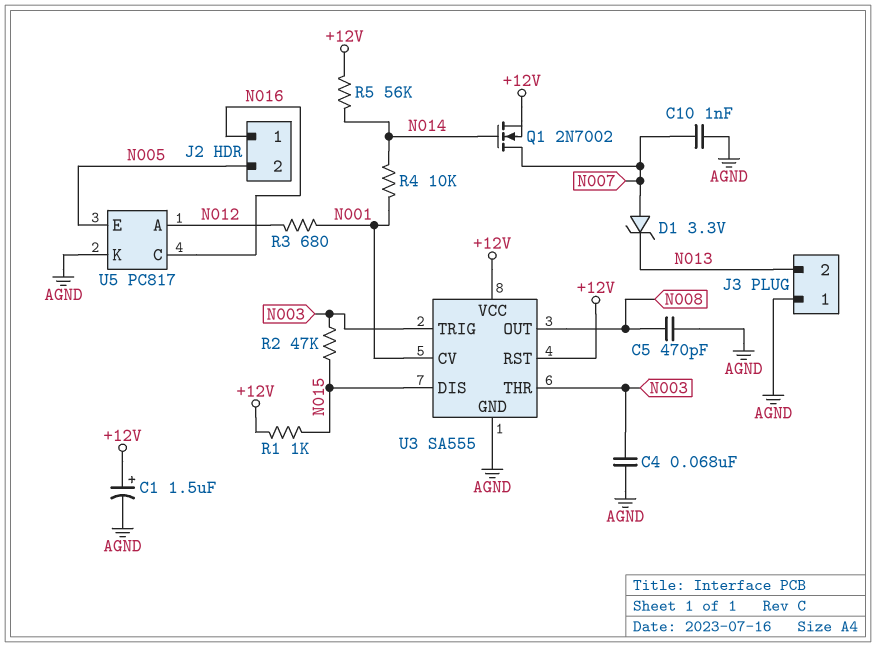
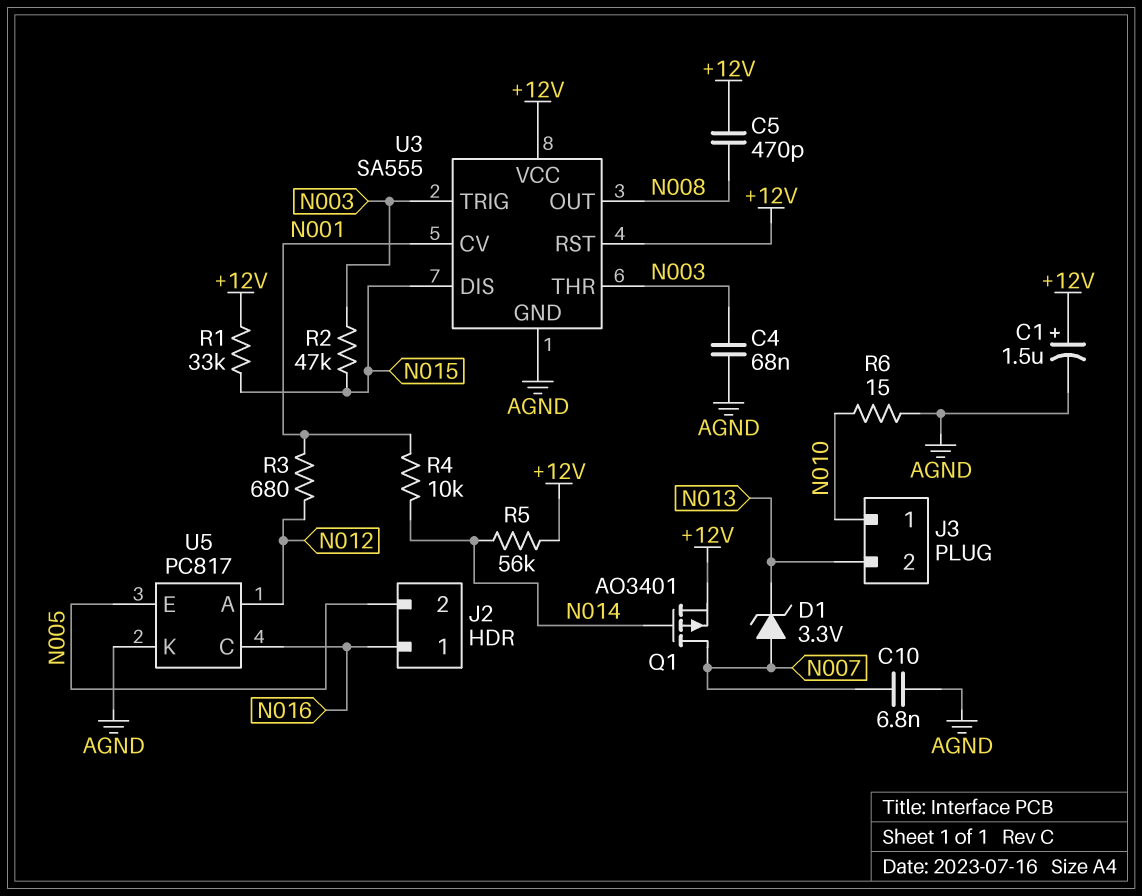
C5: 470pF (AGND, N008) -> 470pF (+12V, N008)
C10: 1nF (AGND, N007) -> 6.8nF (AGND, N007)
J3 pin 1: AGND -> N010
Q1: NMOS 2N7002 (G N014, D N007, S +12V) -> PMOS AO3401 (G N014, D N007, S +12V)
R1: 1k (+12V, N015) -> 33k (+12V, N015)
R6: none -> 15 (AGND, N010)

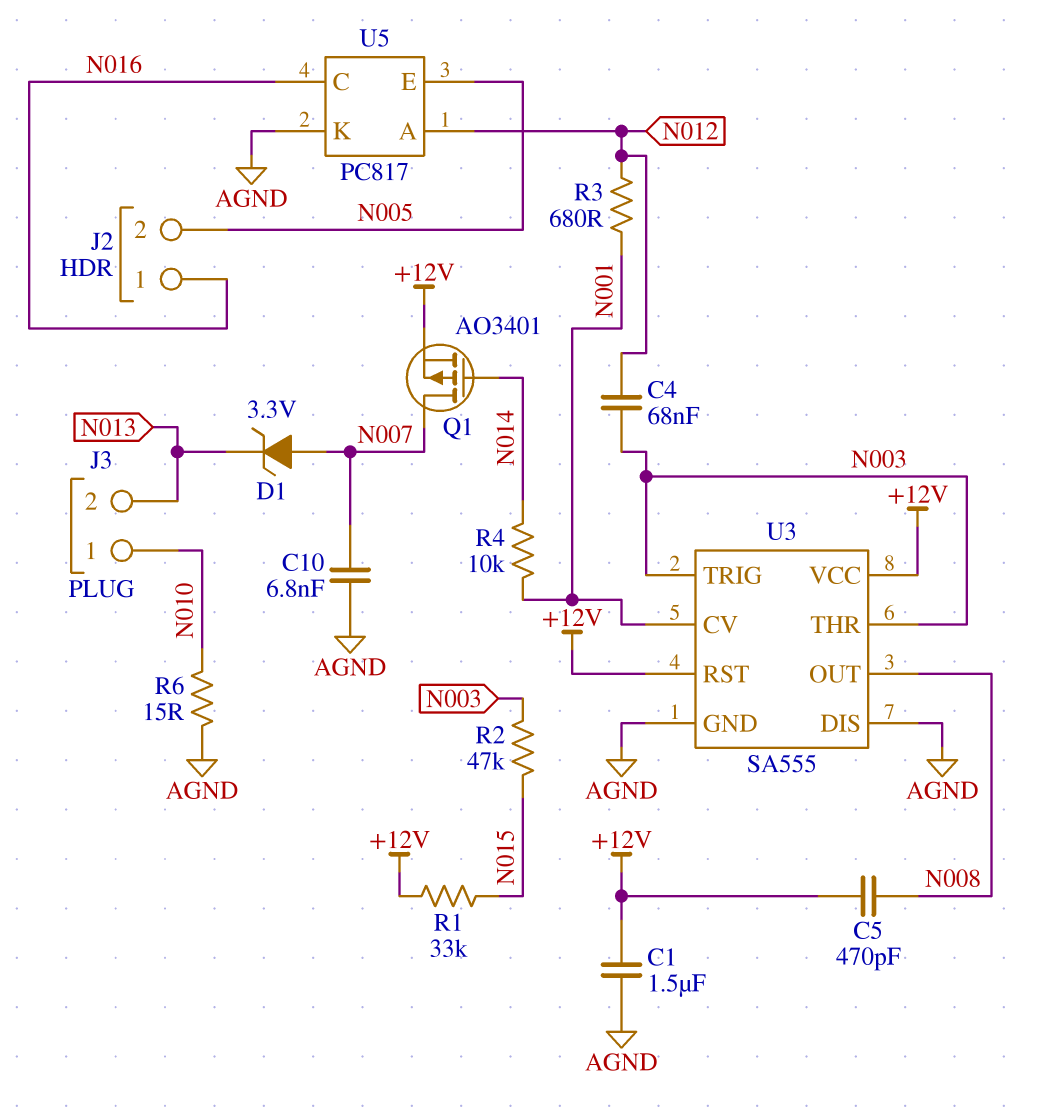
C1: 1.5uF (plus +12V, minus AGND) -> 1.5uF (+12V, AGND)
C4: 68nF (AGND, N003) -> 68nF (N003, N012)
R5: 56k (+12V, N014) -> none
U3 pin DIS: N015 -> AGND

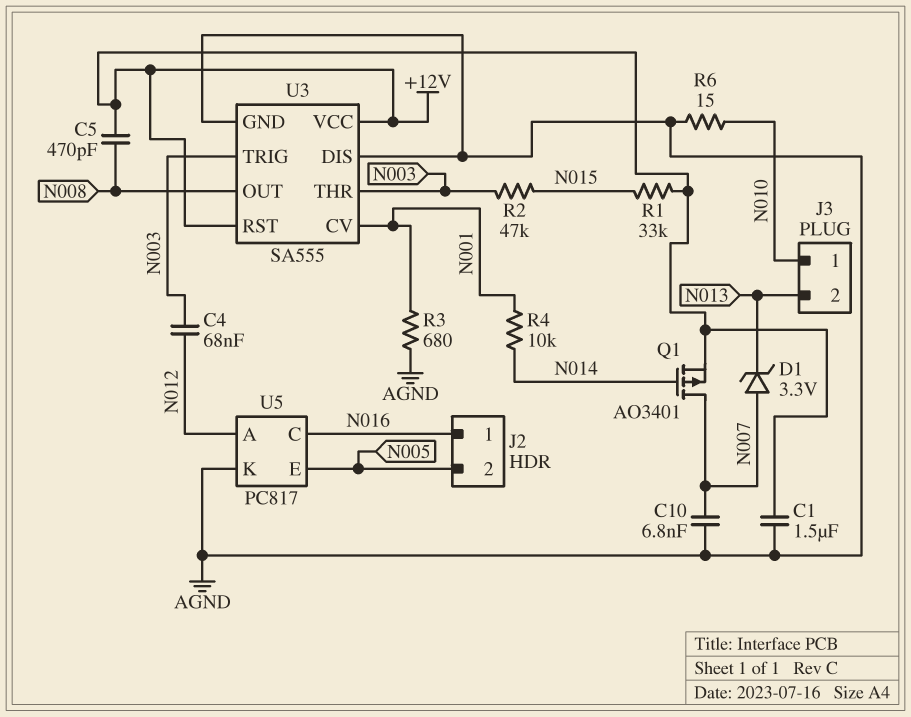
R3: 680 (N001, N012) -> 680 (AGND, N001)

